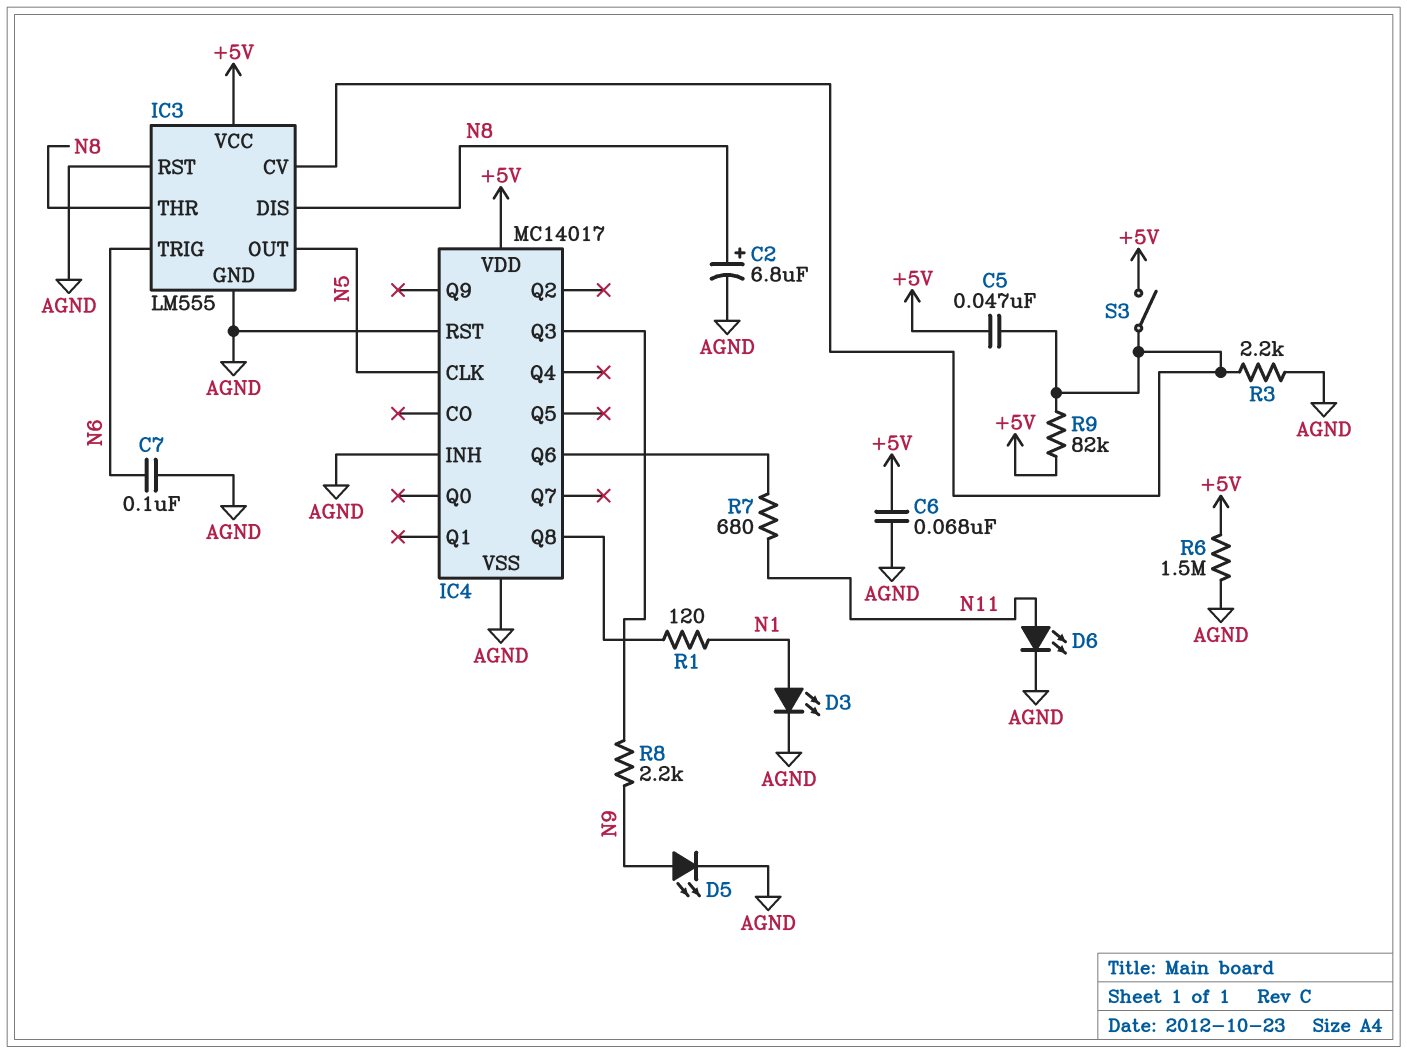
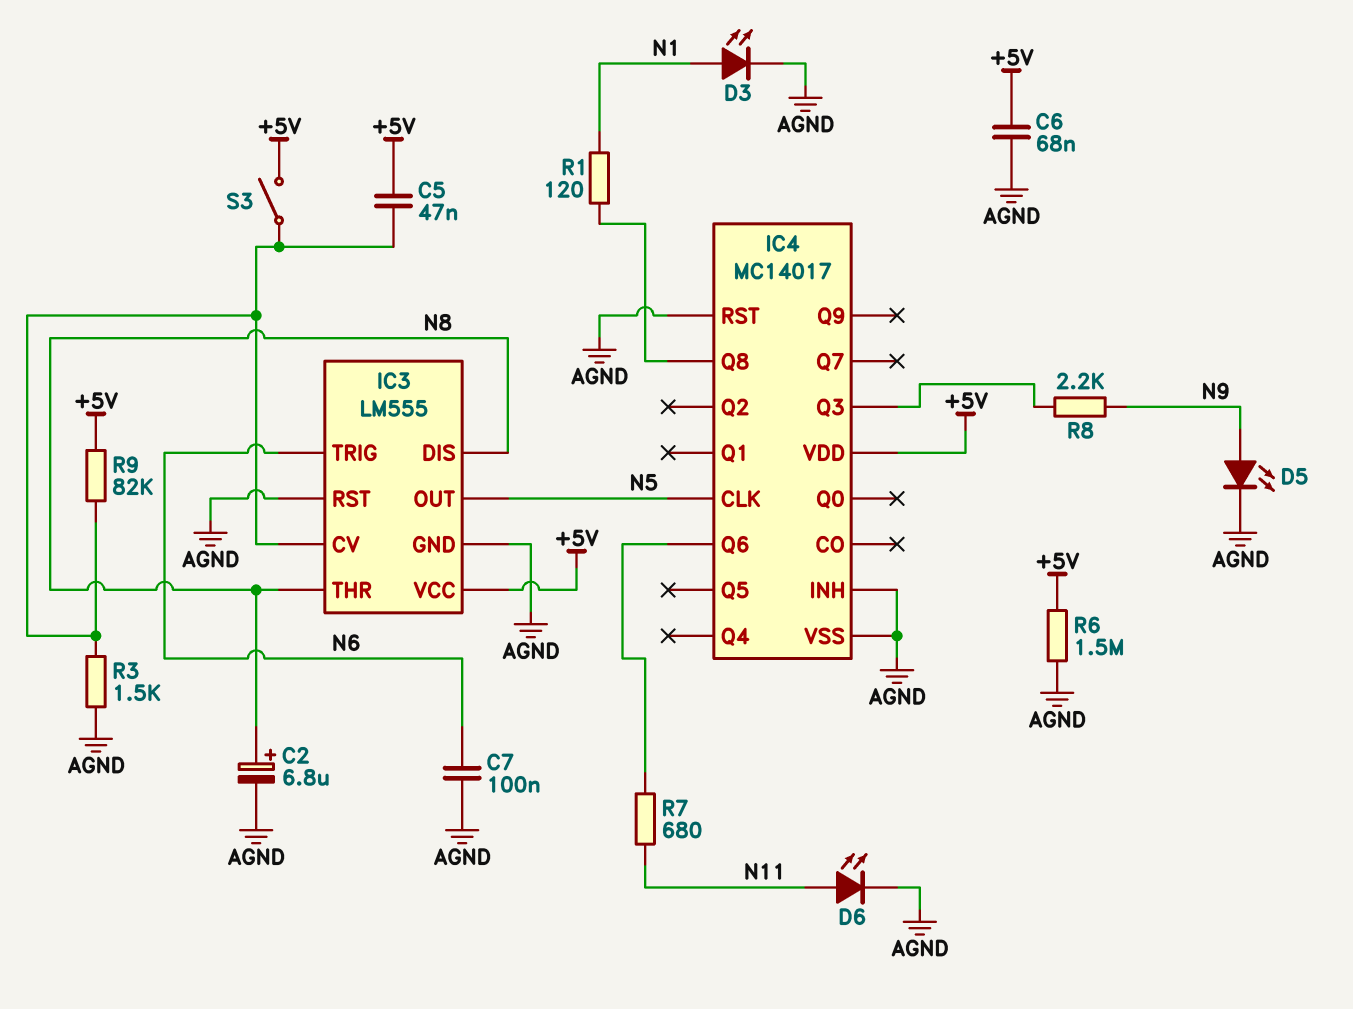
R3: 2.2k (AGND, IC3/CV) -> 1.5k (AGND, IC3/CV)

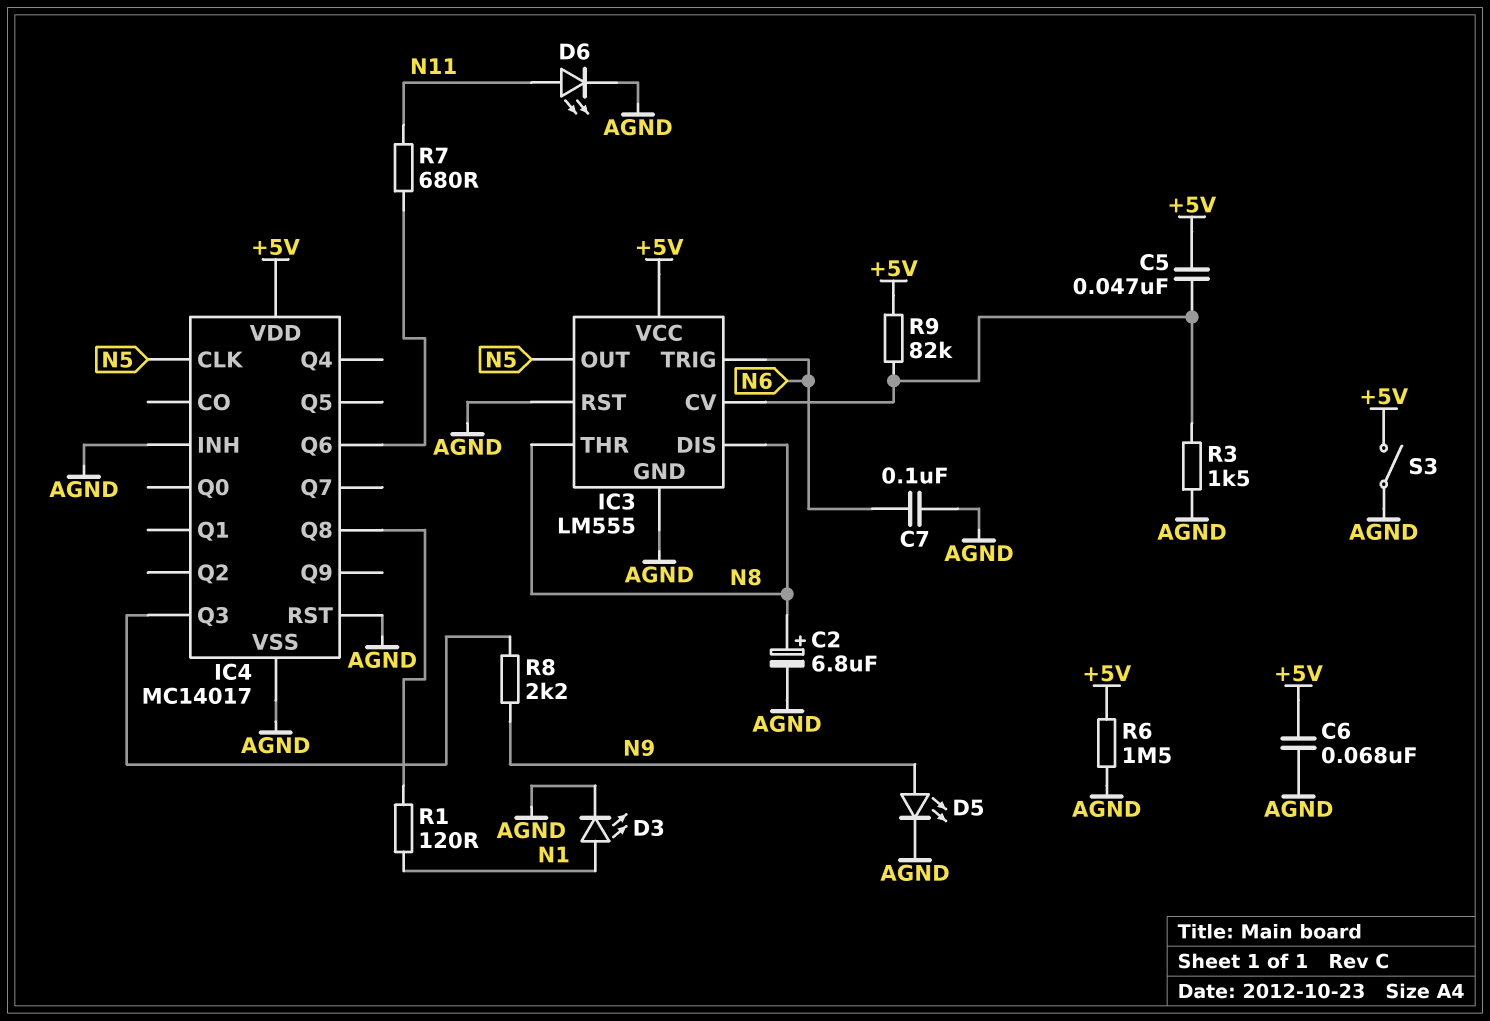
S3: switch (+5V, IC3/CV) -> switch (+5V, AGND)

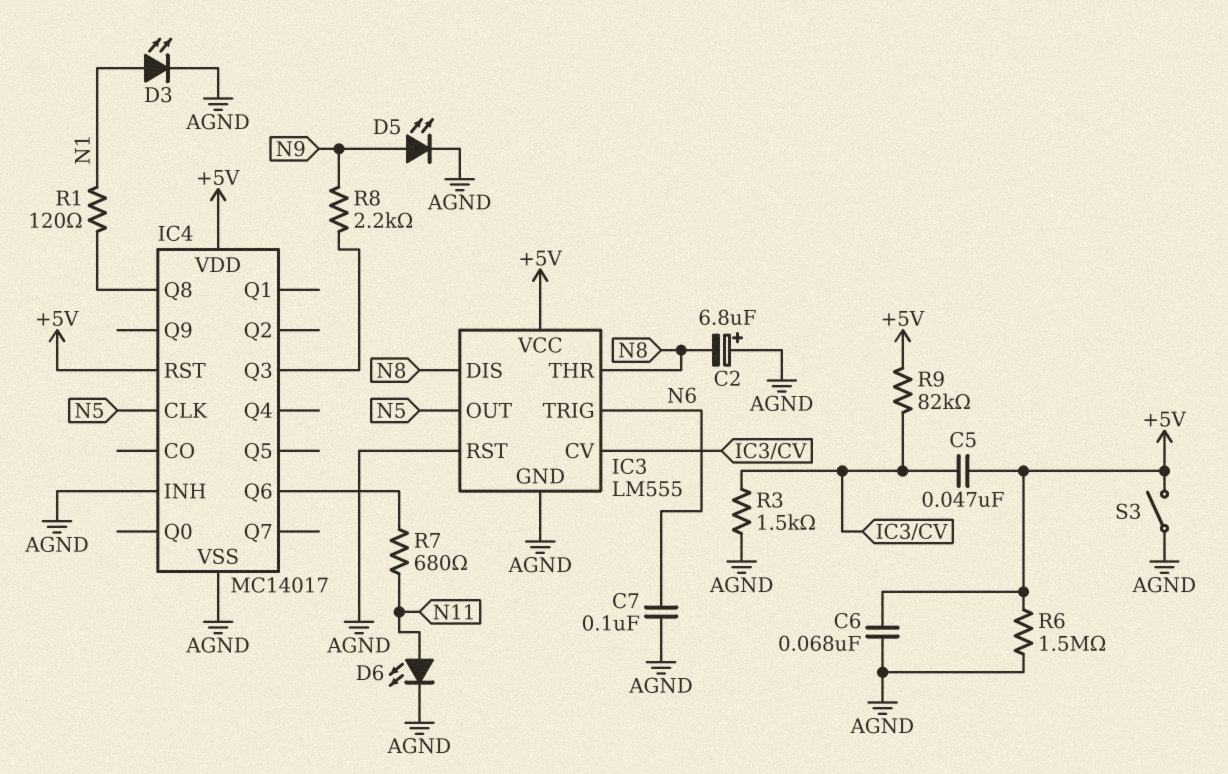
C2: 6.8uF (plus N8, minus AGND) -> 6.8uF (plus AGND, minus N8)
IC4 pin RST: AGND -> +5V

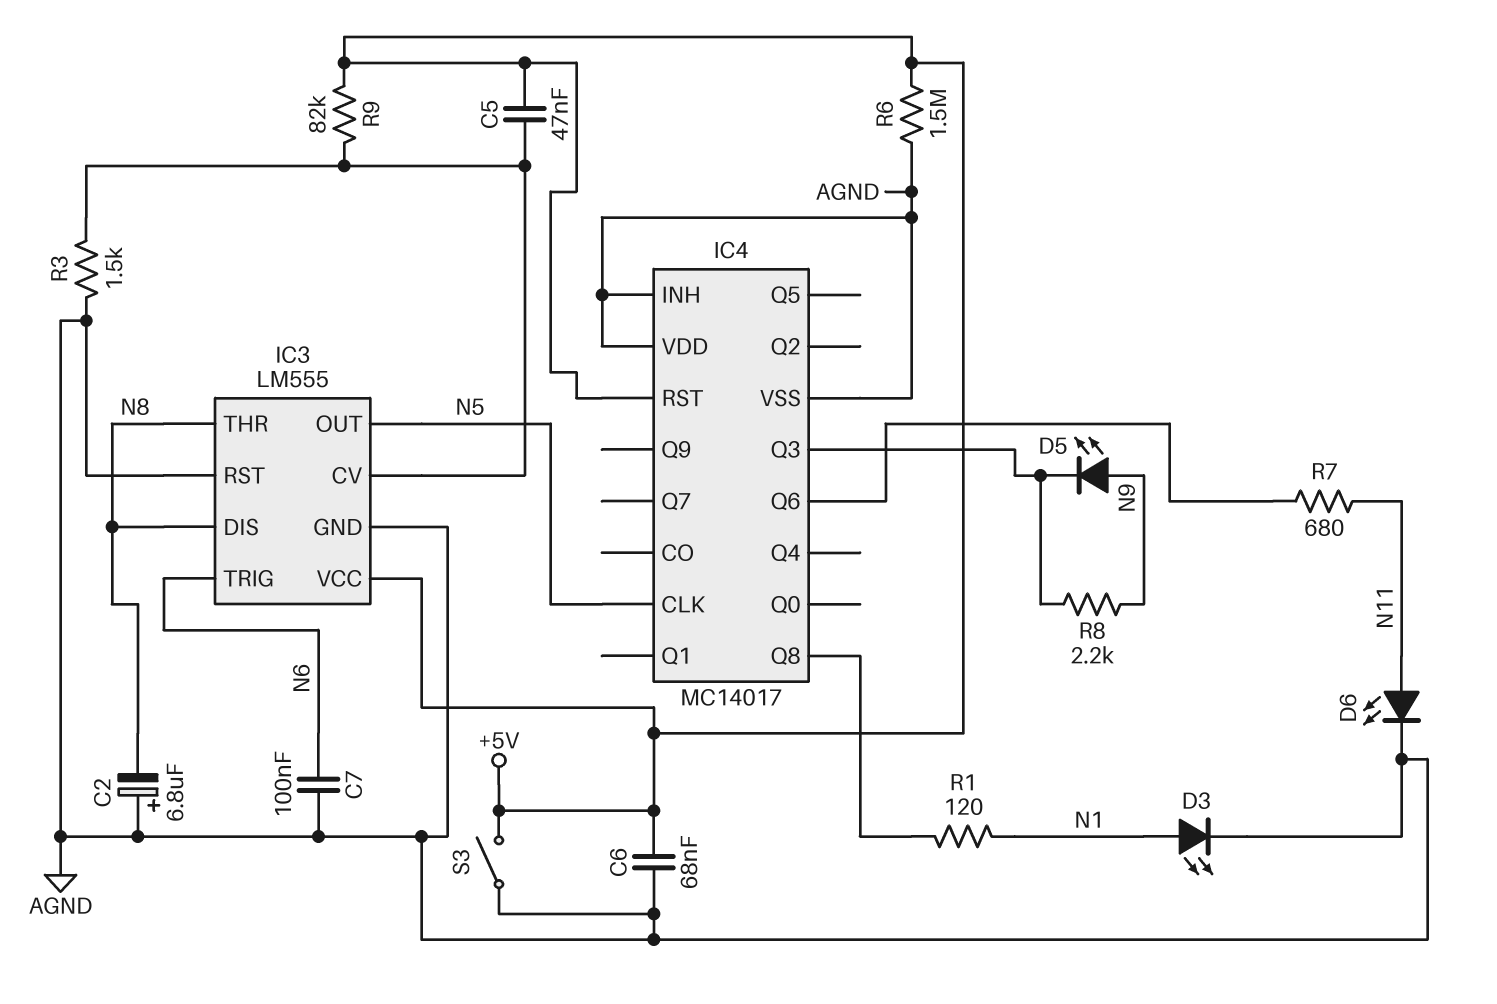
D5: LED (A N9, K AGND) -> LED (A N9, K IC4/Q3)
IC4 pin VDD: +5V -> AGND

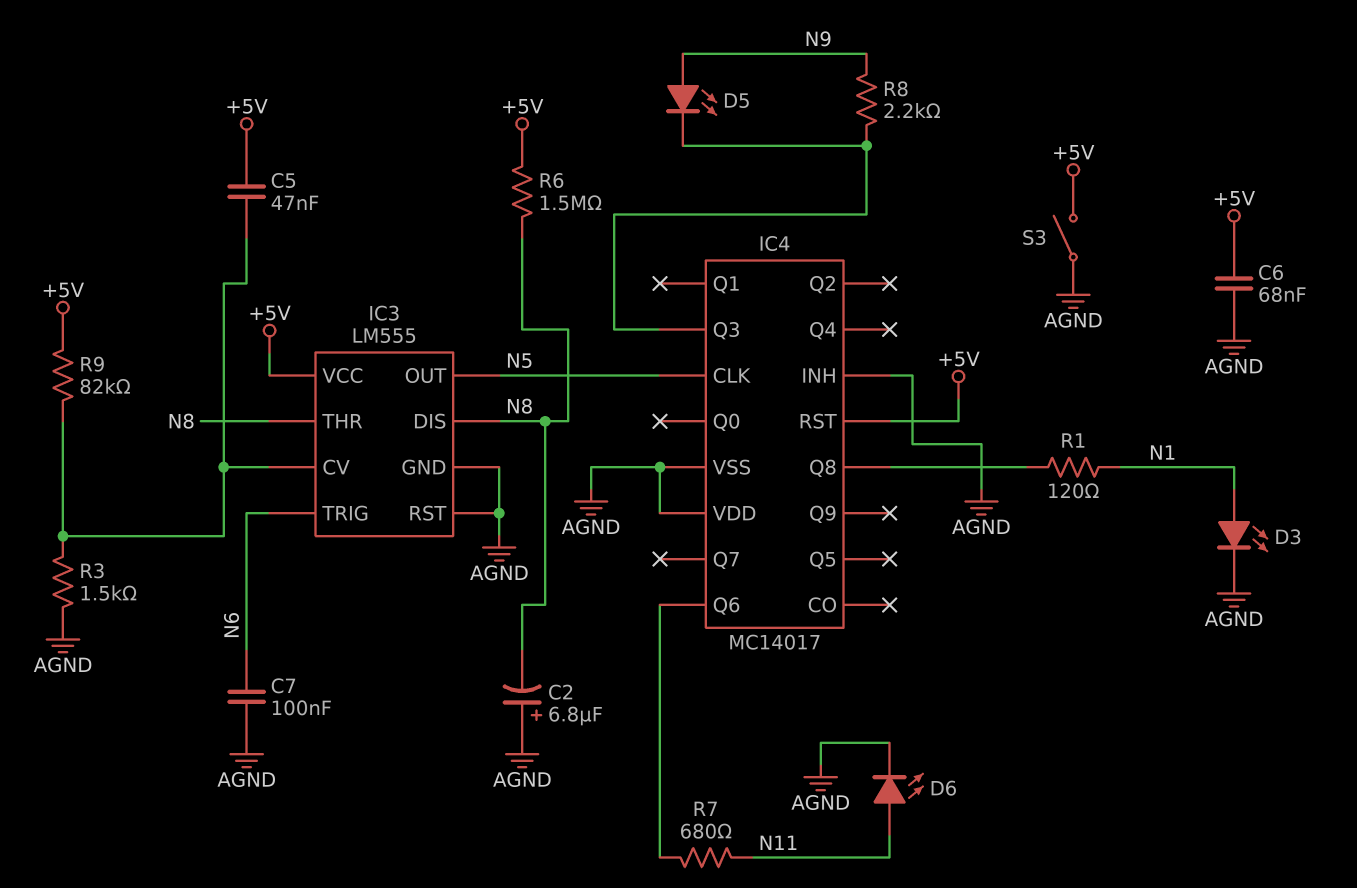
R6: 1.5M (+5V, AGND) -> 1.5M (+5V, N8)

